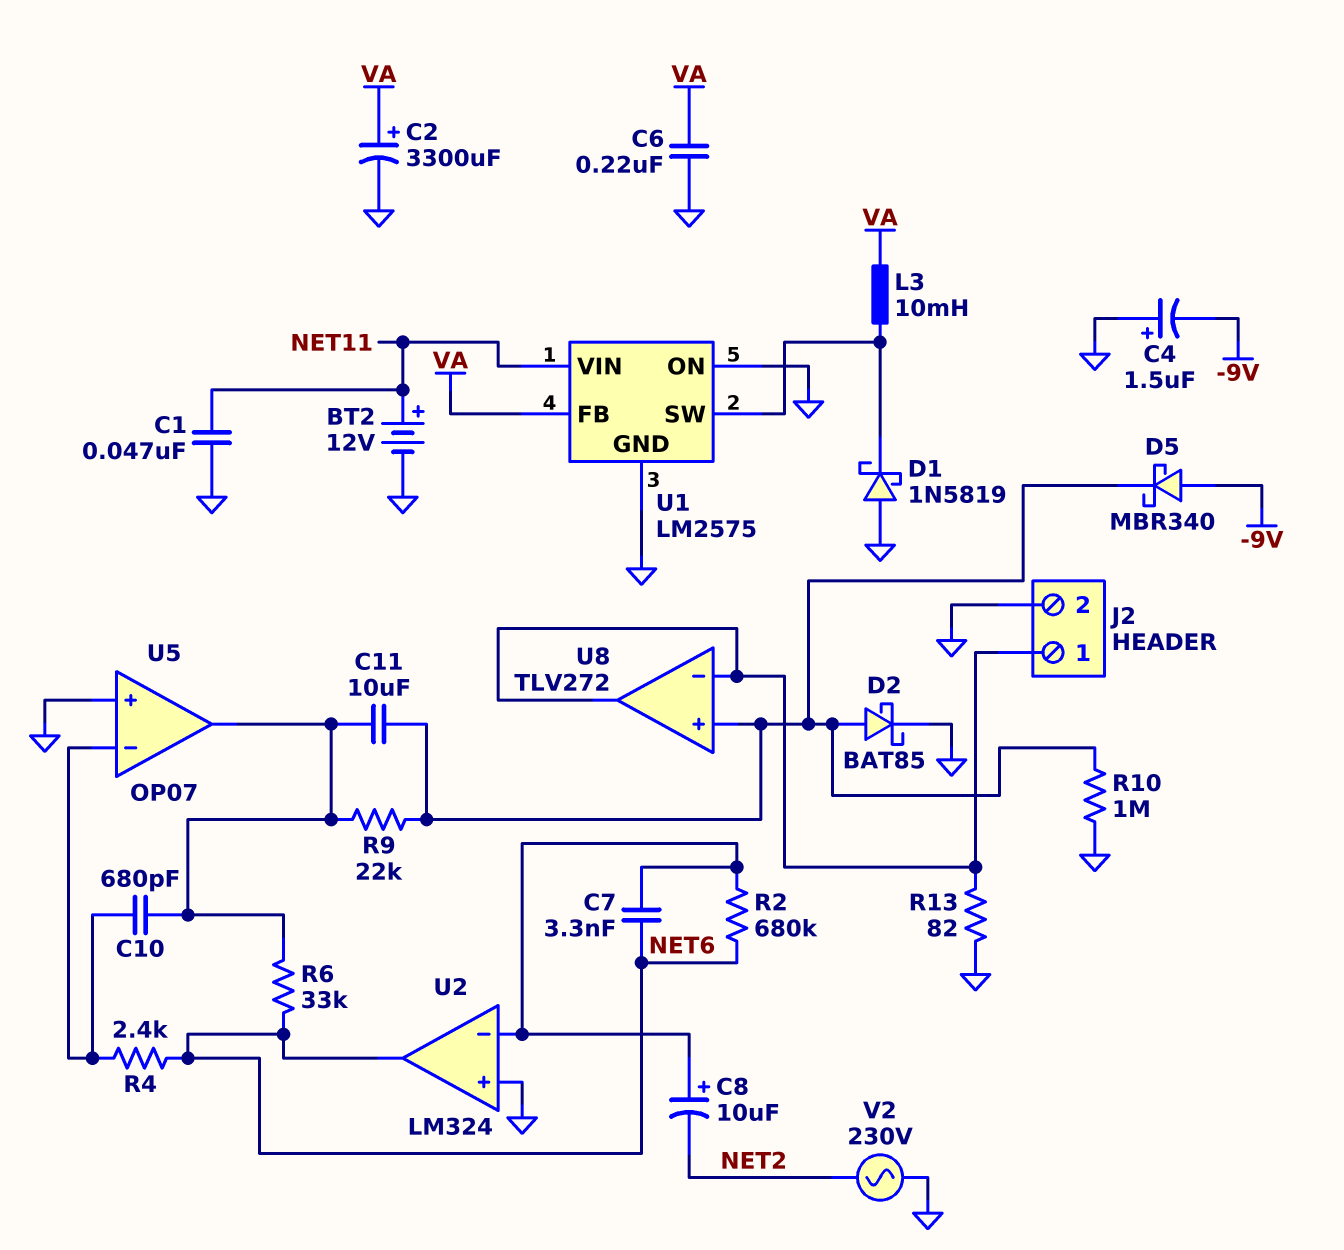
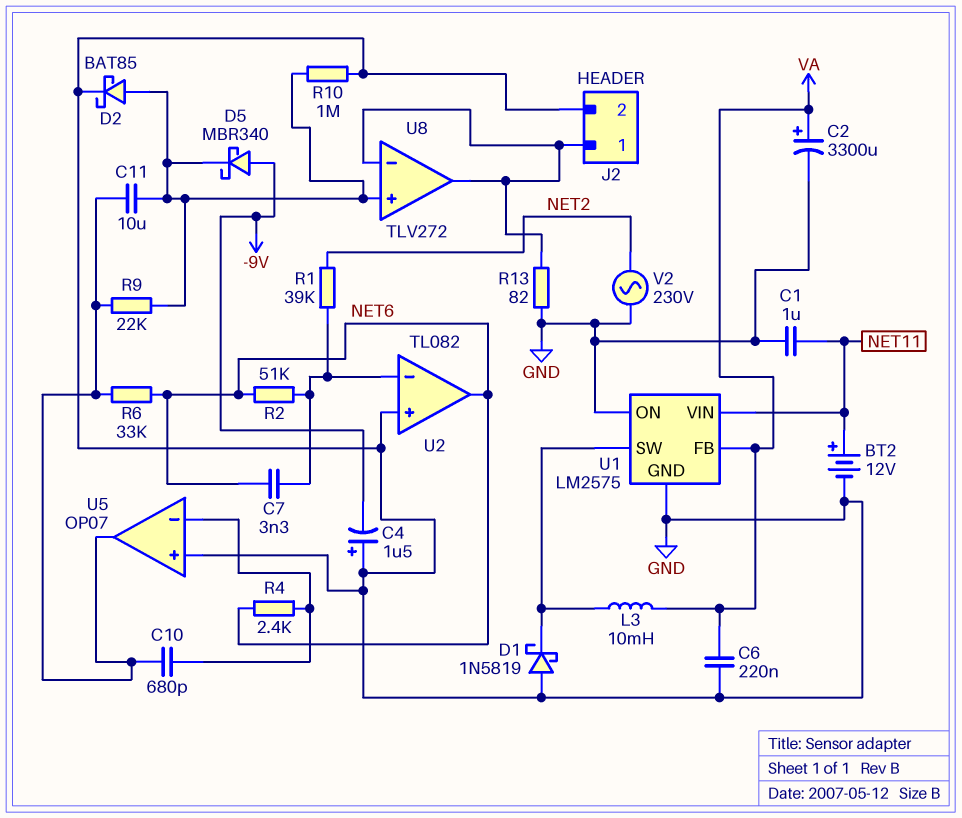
C1: 47nF (GND, NET11) -> 1uF (GND, NET11)
C8: 10uF (plus U2/in-, minus NET2) -> none
R1: none -> 39k (NET2, U2/in-)
R2: 680k (NET6, U2/in-) -> 51k (NET6, U2/in-)
U2: LM324 -> TL082

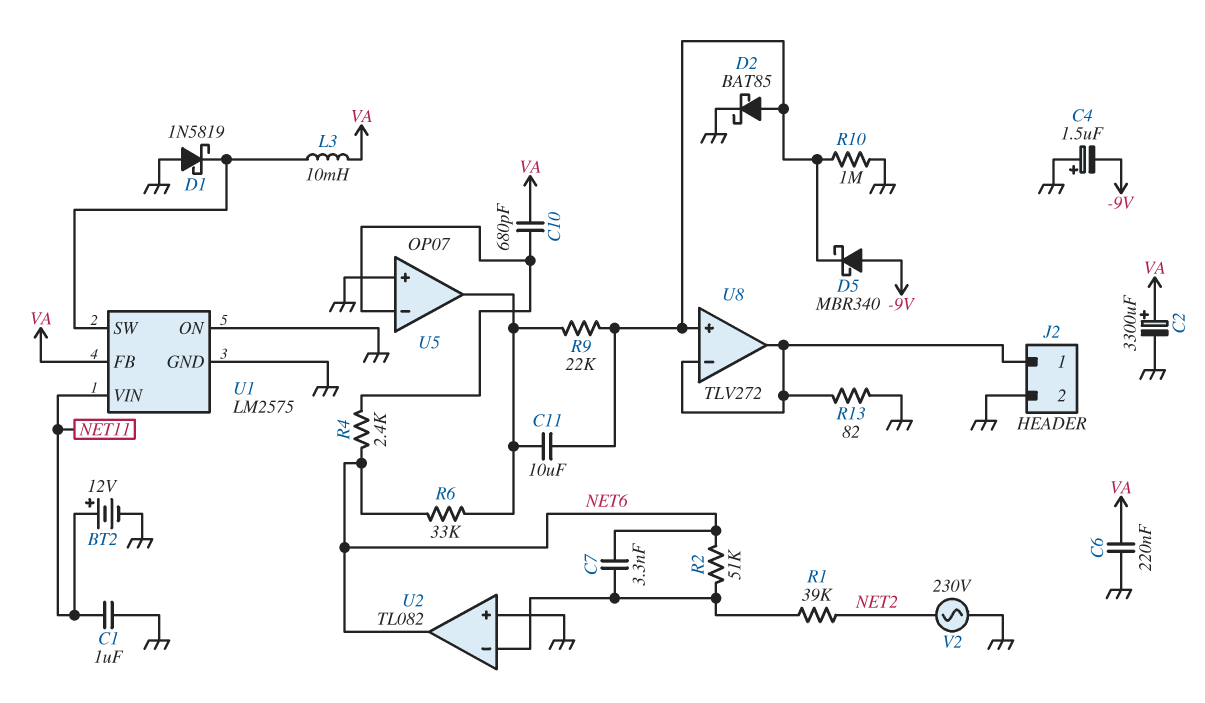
C10: 680pF (U5/in-, U5/out) -> 680pF (U5/in-, VA)

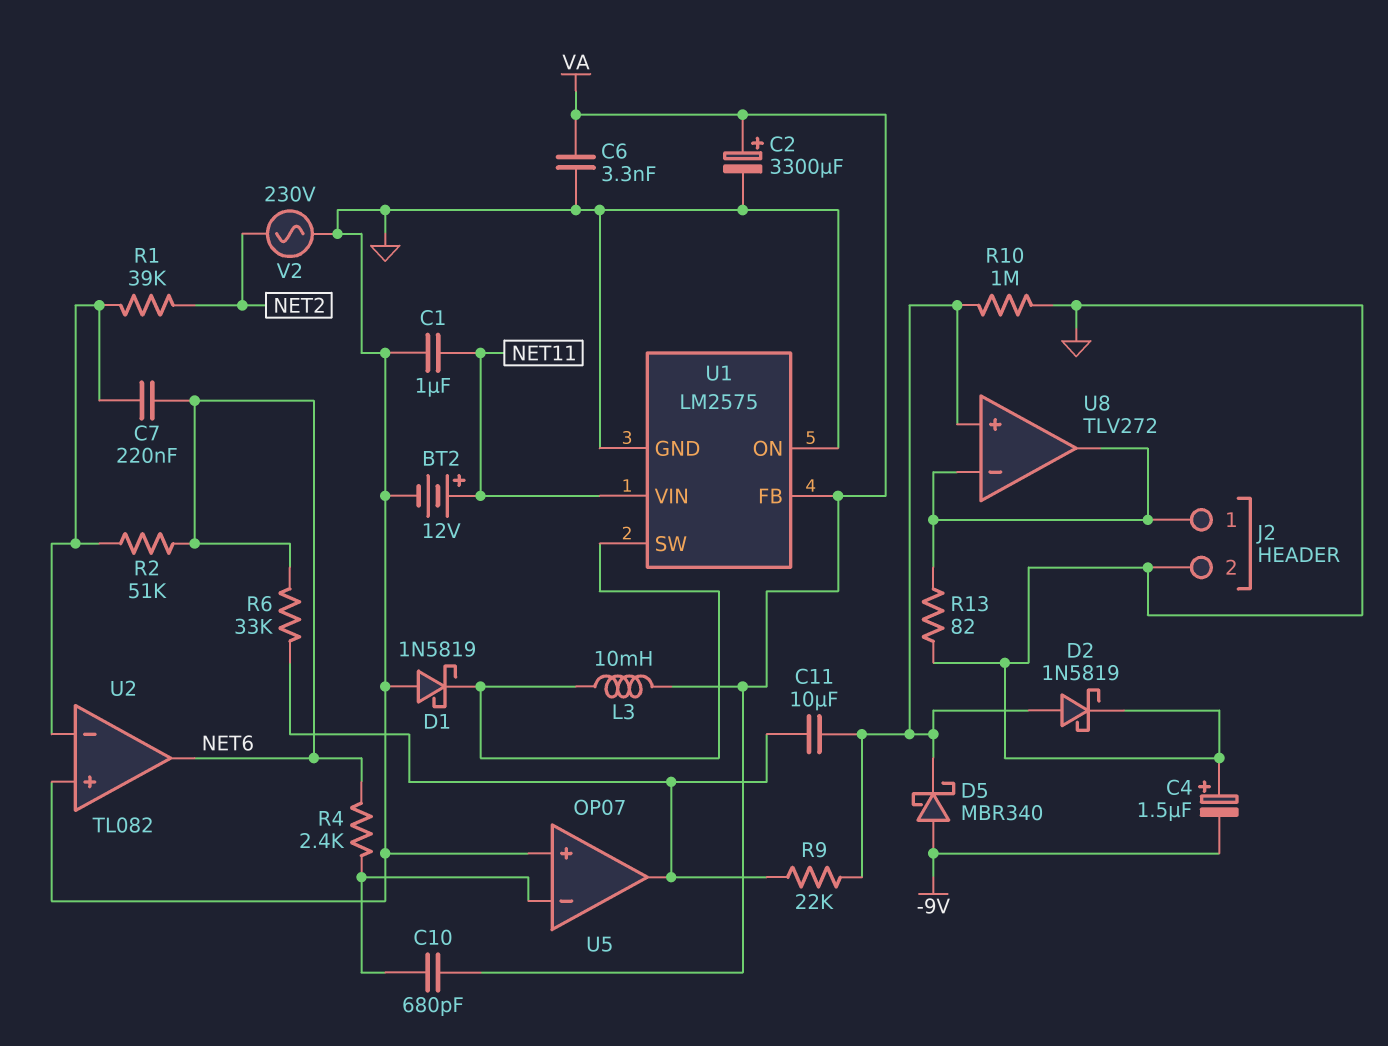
C6: 220nF (GND, VA) -> 3.3nF (GND, VA)
C7: 3.3nF (NET6, U2/in-) -> 220nF (NET6, U2/in-)
D2: schottky BAT85 (A U8/in+, K GND) -> schottky 1N5819 (A U8/in+, K GND)

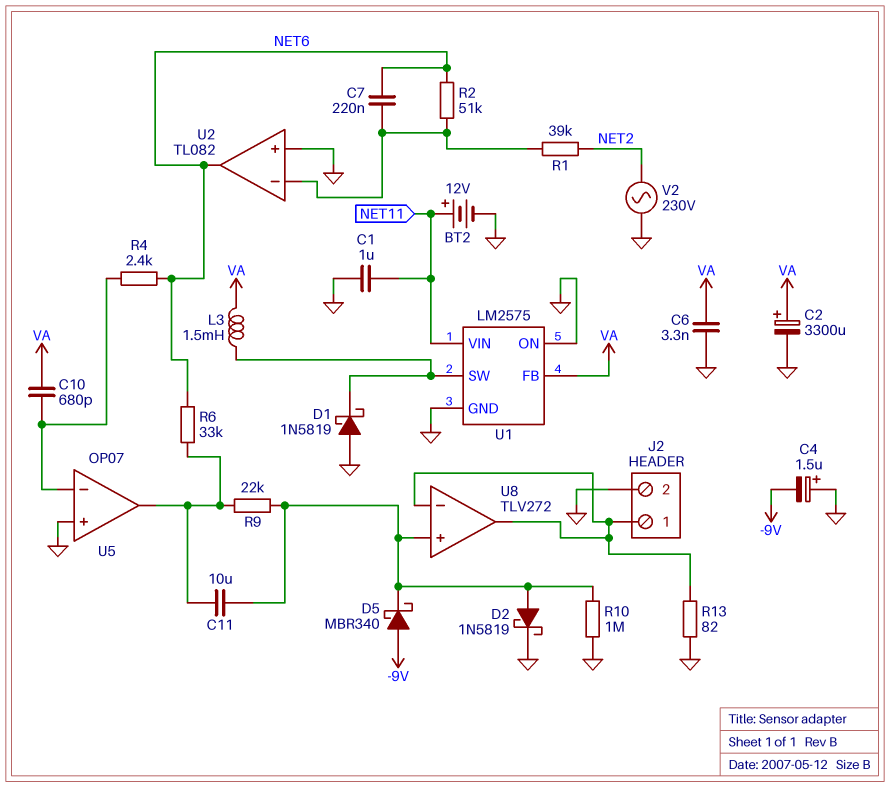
L3: 10mH (U1/SW, VA) -> 1.5mH (U1/SW, VA)

